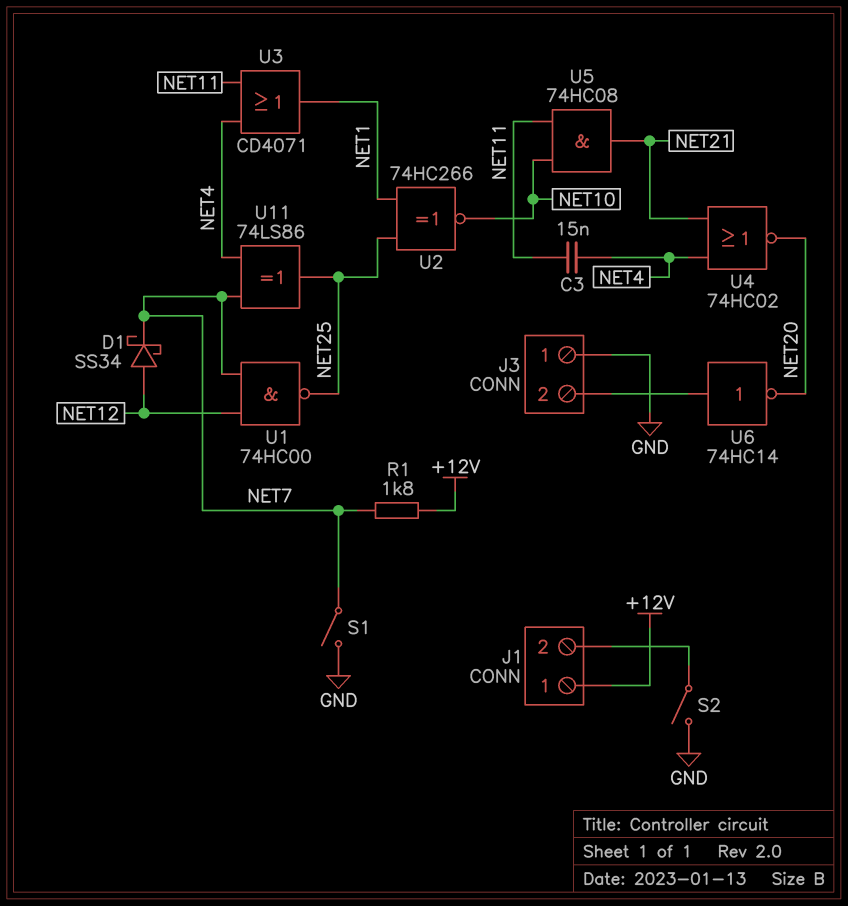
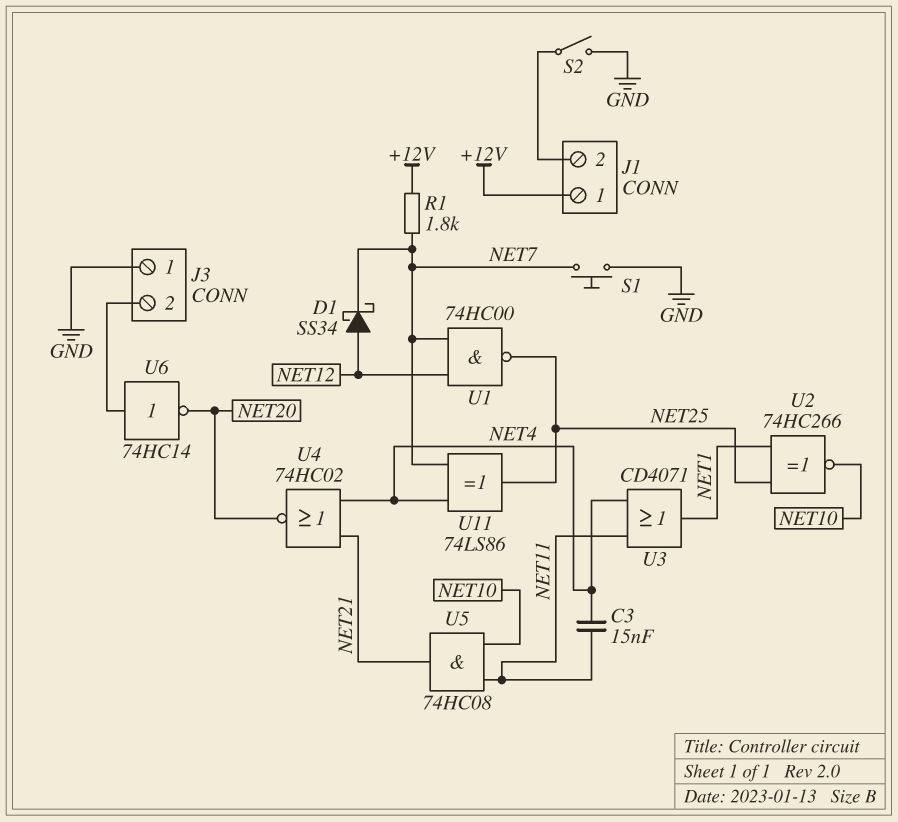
S1: switch (GND, NET7) -> button (GND, NET7)

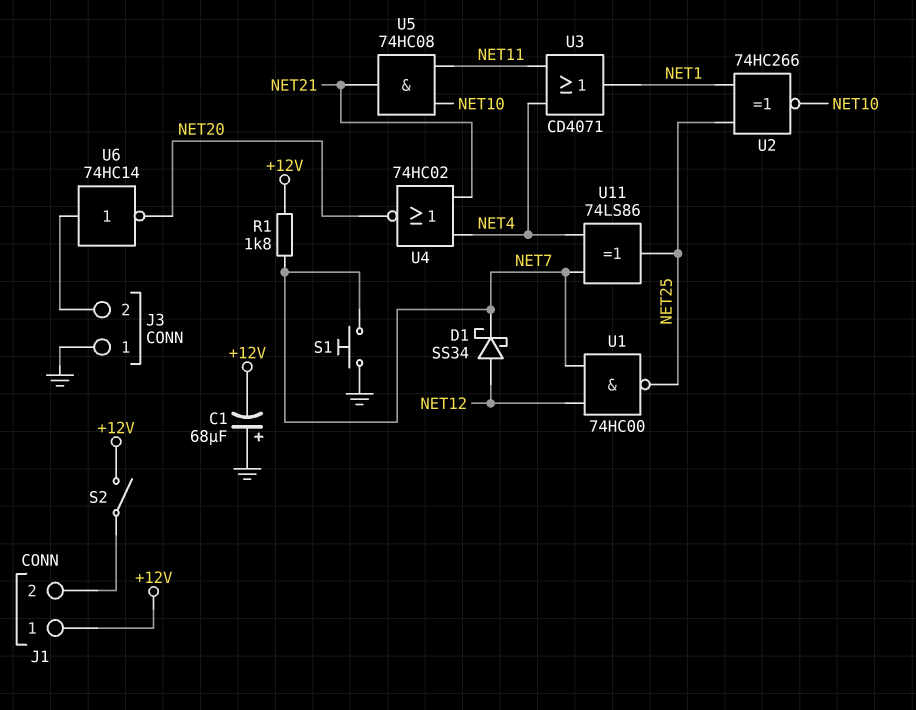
C1: none -> 68uF (plus GND, minus +12V)
C3: 15nF (NET4, NET11) -> none
S2: switch (GND, J1/2) -> switch (+12V, J1/2)

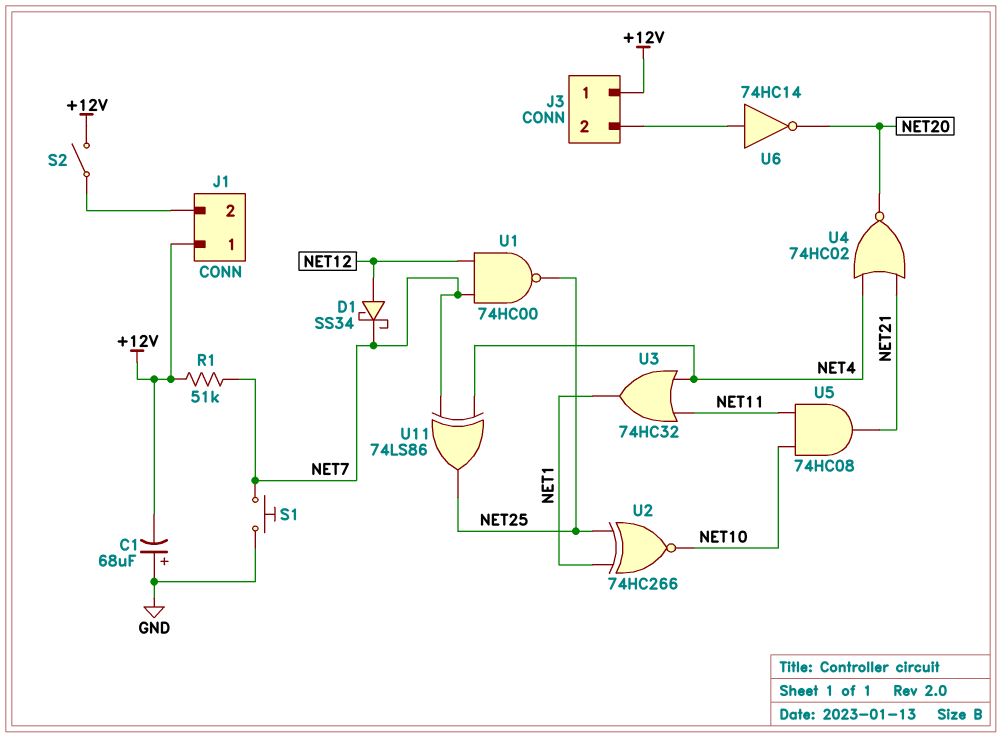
J3 pin 1: GND -> +12V
R1: 1.8k (+12V, NET7) -> 51k (+12V, NET7)
U3: OR CD4071 (in NET4, in NET11, out NET1) -> OR 74HC32 (in NET4, in NET11, out NET1)

